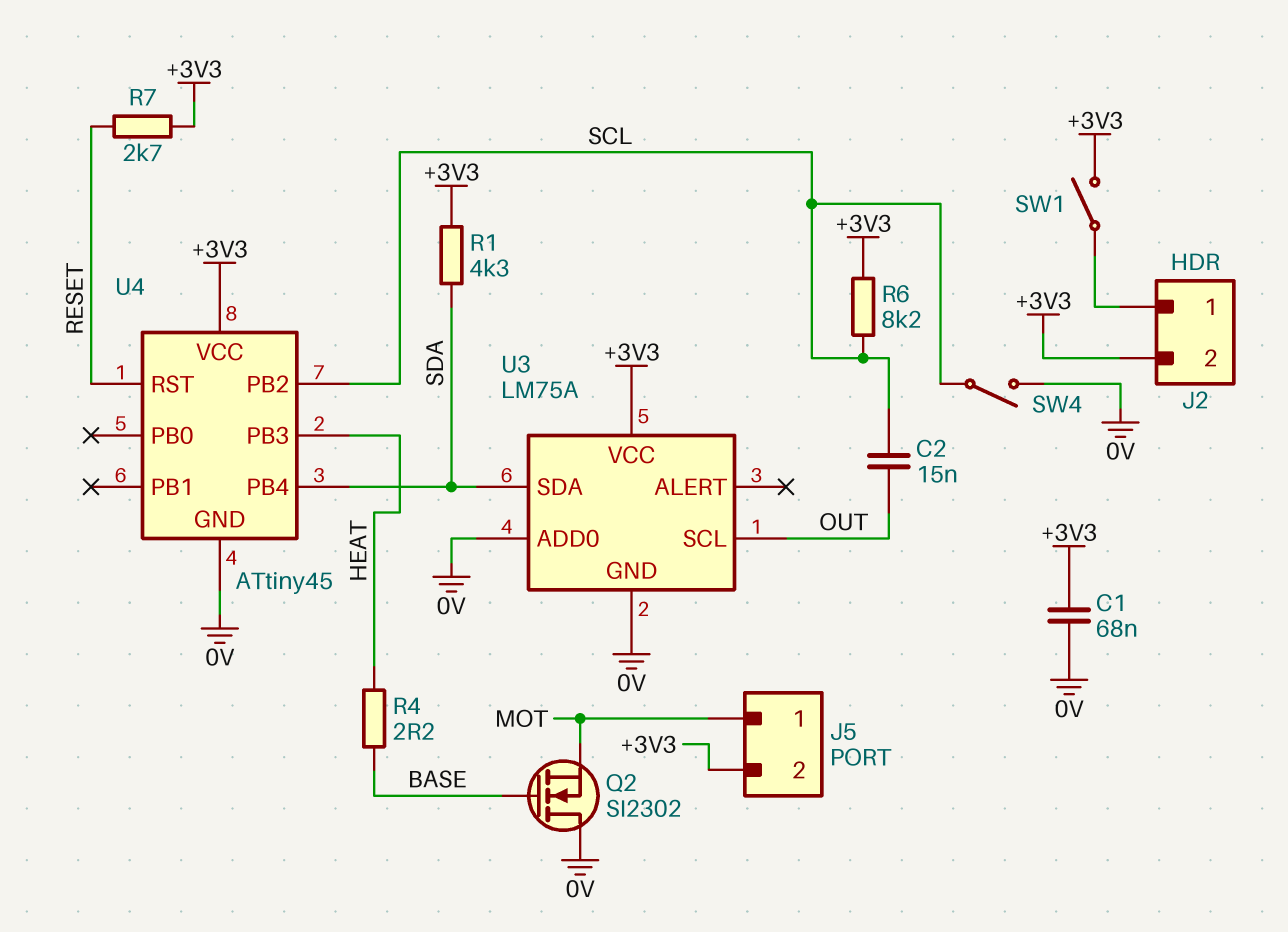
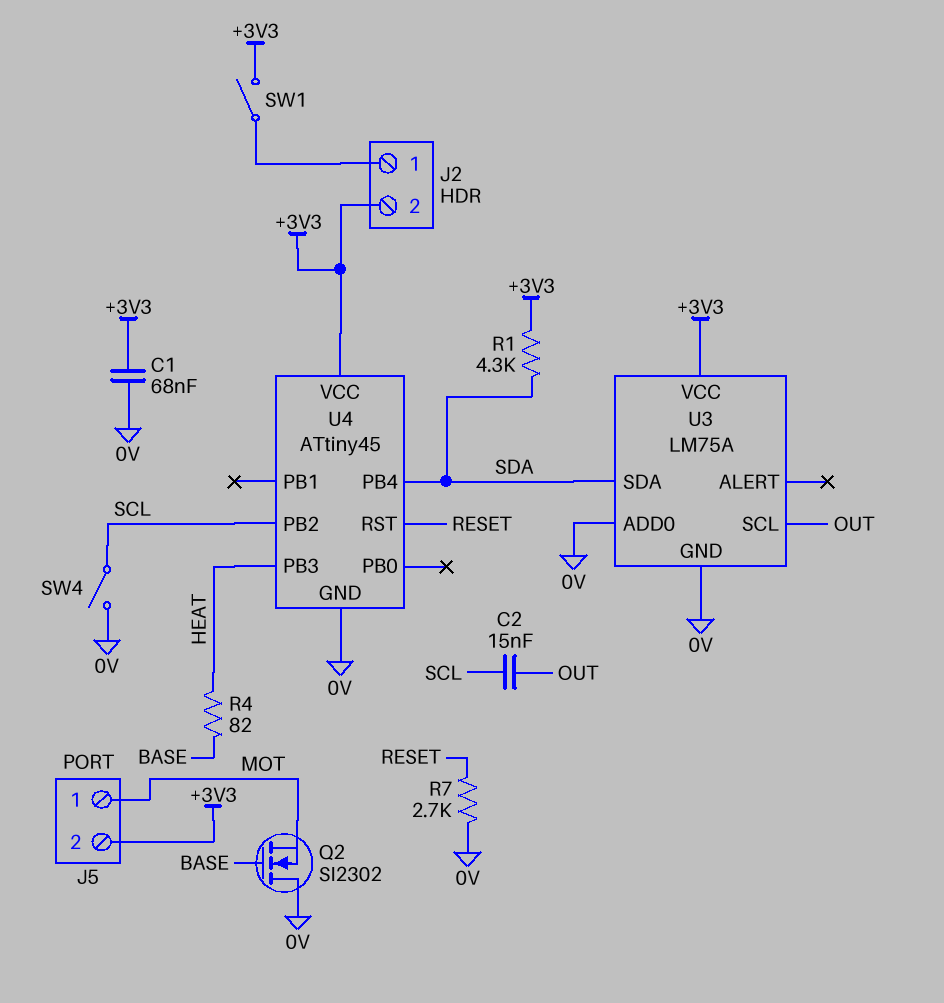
R4: 2.2 (BASE, HEAT) -> 82 (BASE, HEAT)
R6: 8.2k (+3V3, SCL) -> none
R7: 2.7k (+3V3, RESET) -> 2.7k (0V, RESET)

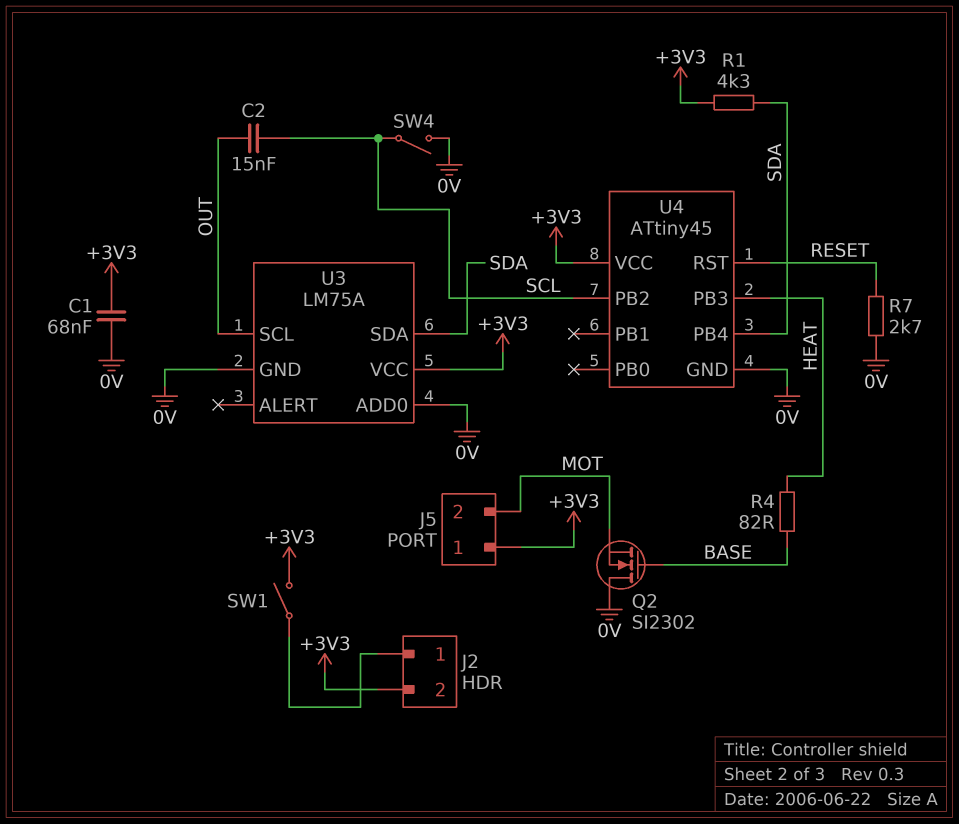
J5 pin 1: MOT -> +3V3
J5 pin 2: +3V3 -> MOT

